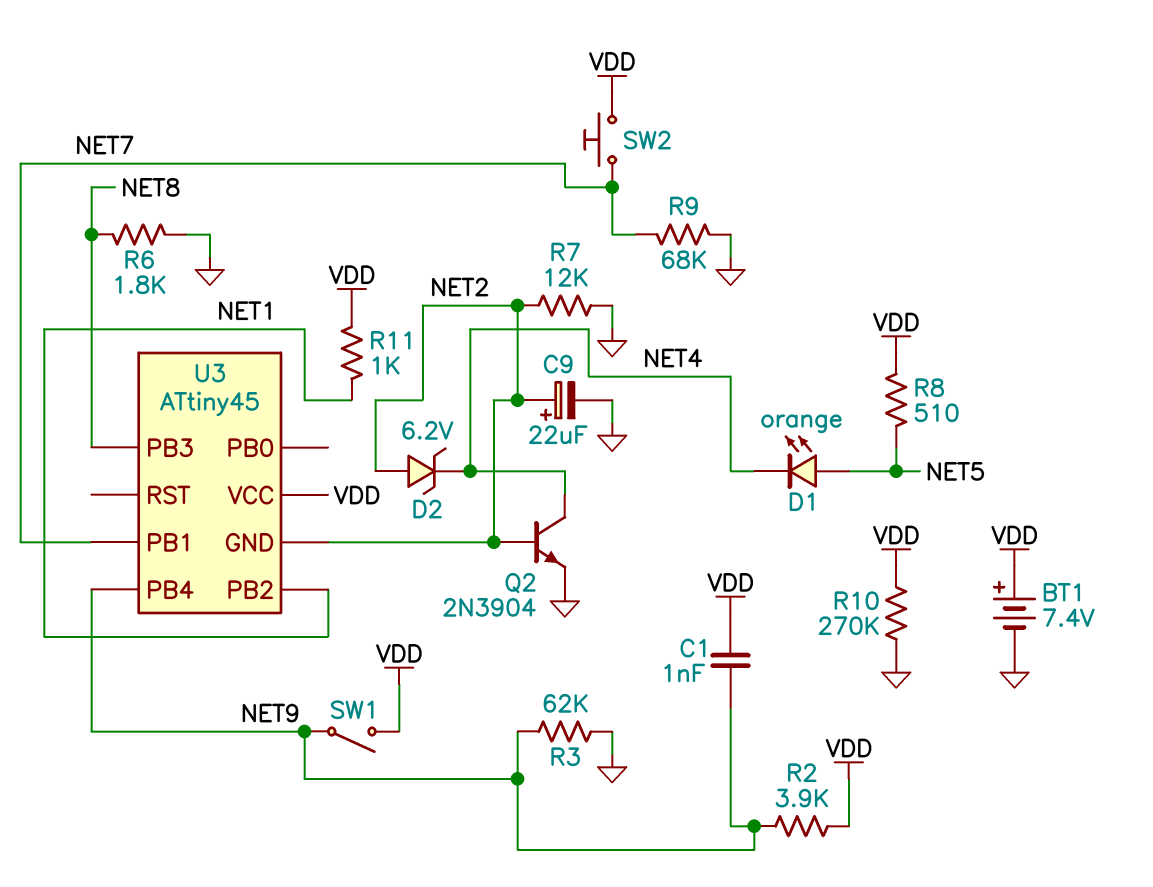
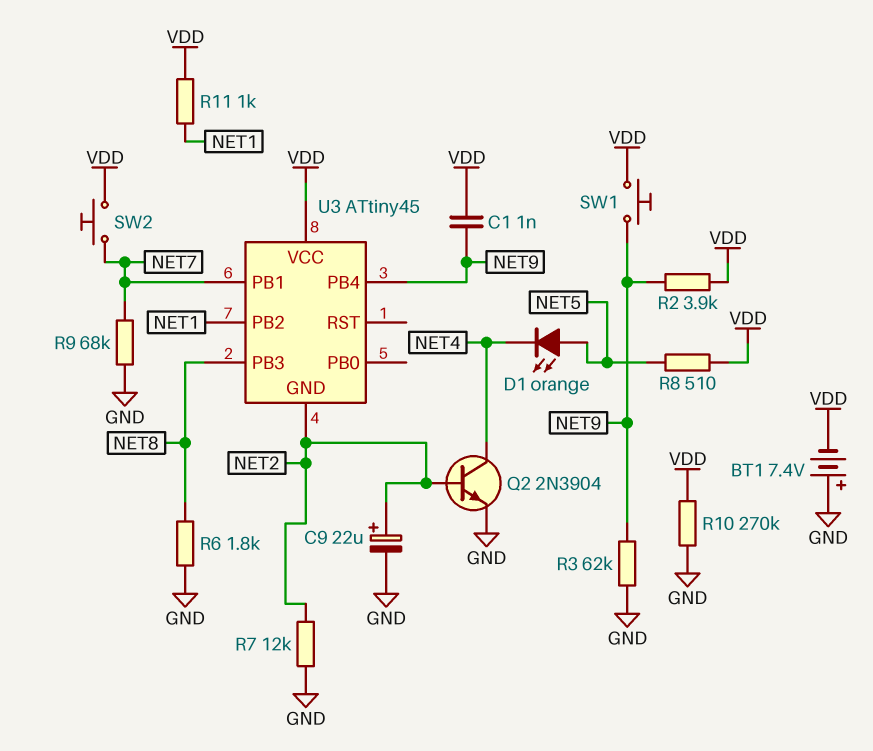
BT1: 7.4V (plus VDD, minus GND) -> 7.4V (plus GND, minus VDD)
D2: zener 6.2V (A NET2, K NET4) -> none
SW1: switch (NET9, VDD) -> button (NET9, VDD)

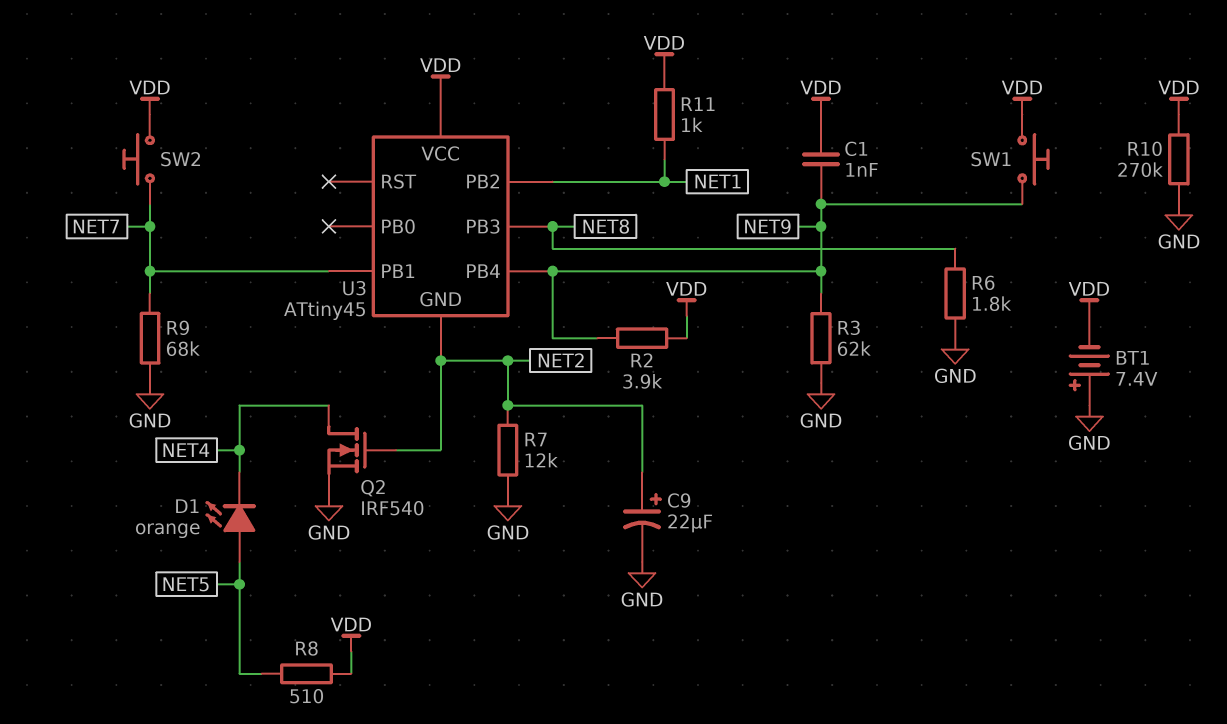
Q2: NPN 2N3904 (B NET2, C NET4, E GND) -> NMOS IRF540 (G NET2, D NET4, S GND)

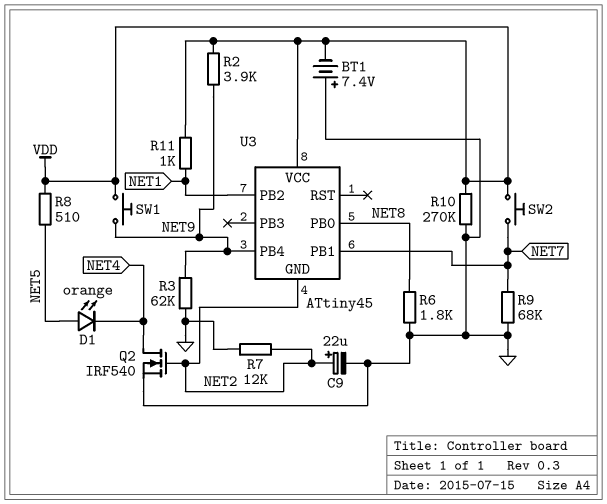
C1: 1nF (NET9, VDD) -> none
U3 pin PB0: none -> NET8
U3 pin PB3: NET8 -> none

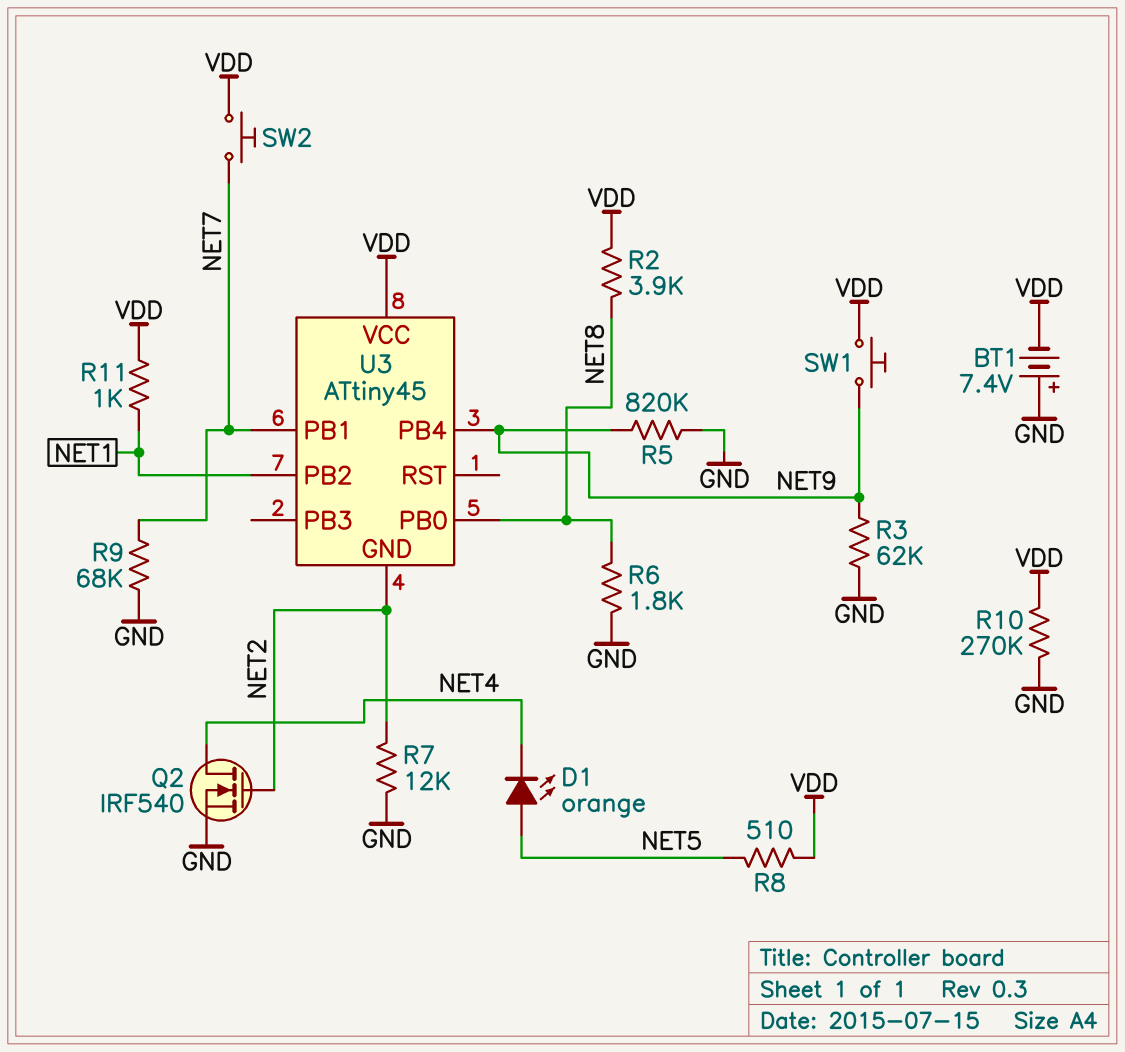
C9: 22uF (plus NET2, minus GND) -> none
R2: 3.9k (NET9, VDD) -> 3.9k (NET8, VDD)
R5: none -> 820k (GND, NET9)

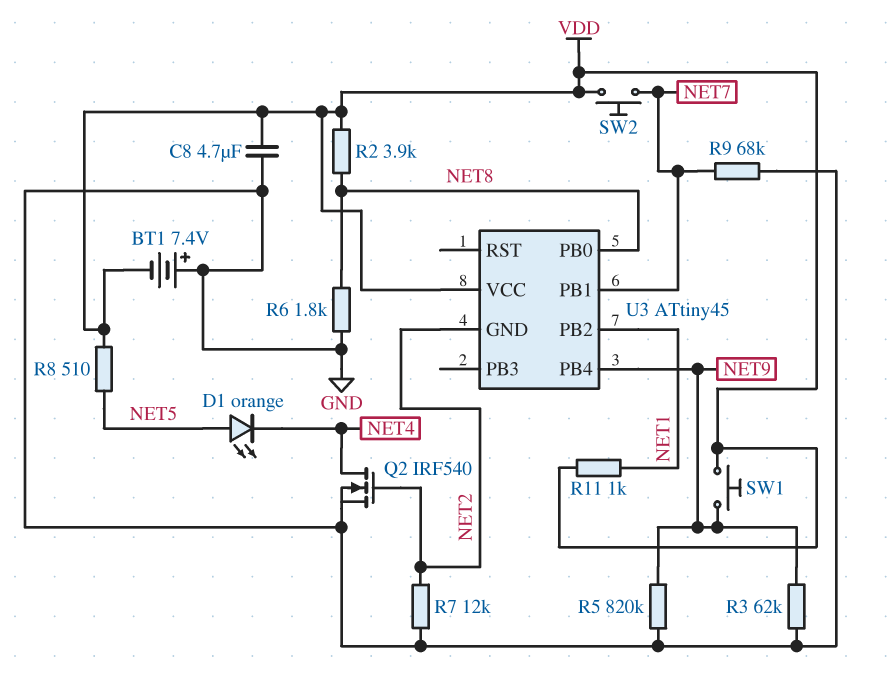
C8: none -> 4.7uF (GND, VDD)
R10: 270k (GND, VDD) -> none

